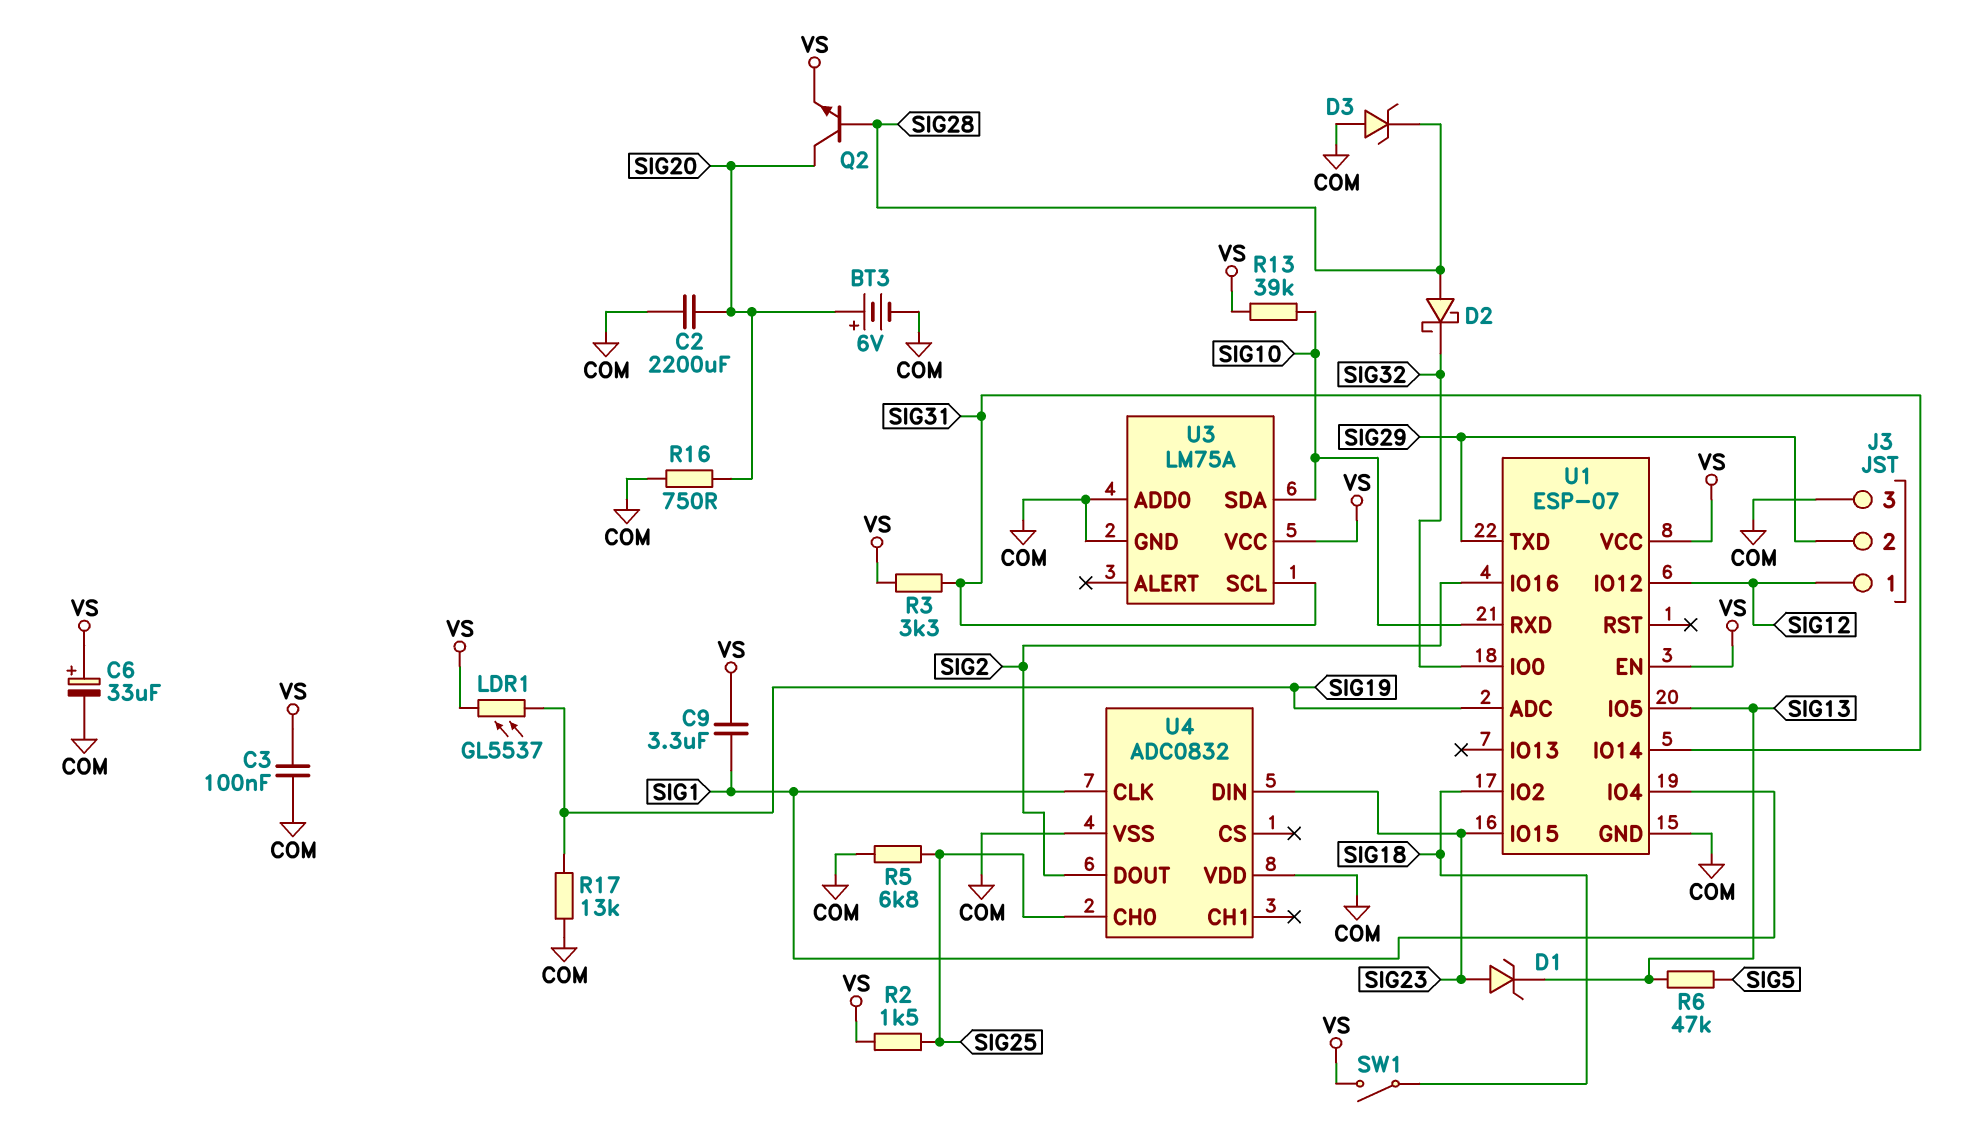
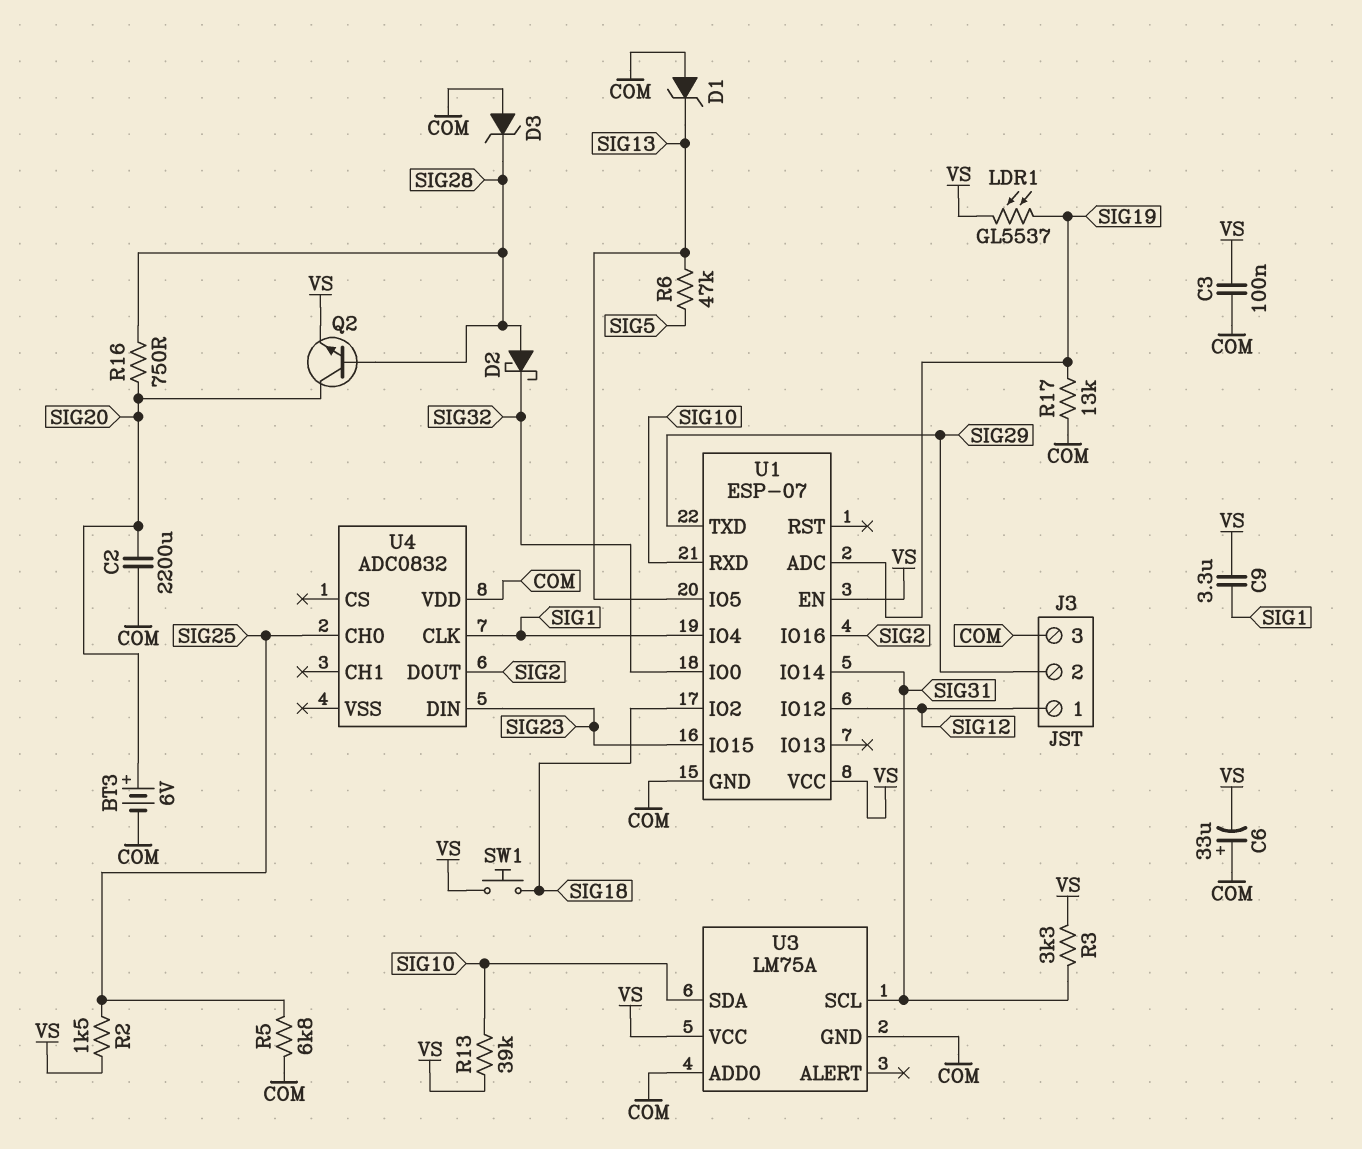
C6: 33uF (plus VS, minus COM) -> 33uF (plus COM, minus VS)
D1: zener (A SIG23, K SIG13) -> zener (A COM, K SIG13)
R16: 750 (COM, SIG20) -> 750 (SIG20, SIG28)
SW1: switch (SIG18, VS) -> button (SIG18, VS)
U4 pin VSS: COM -> none

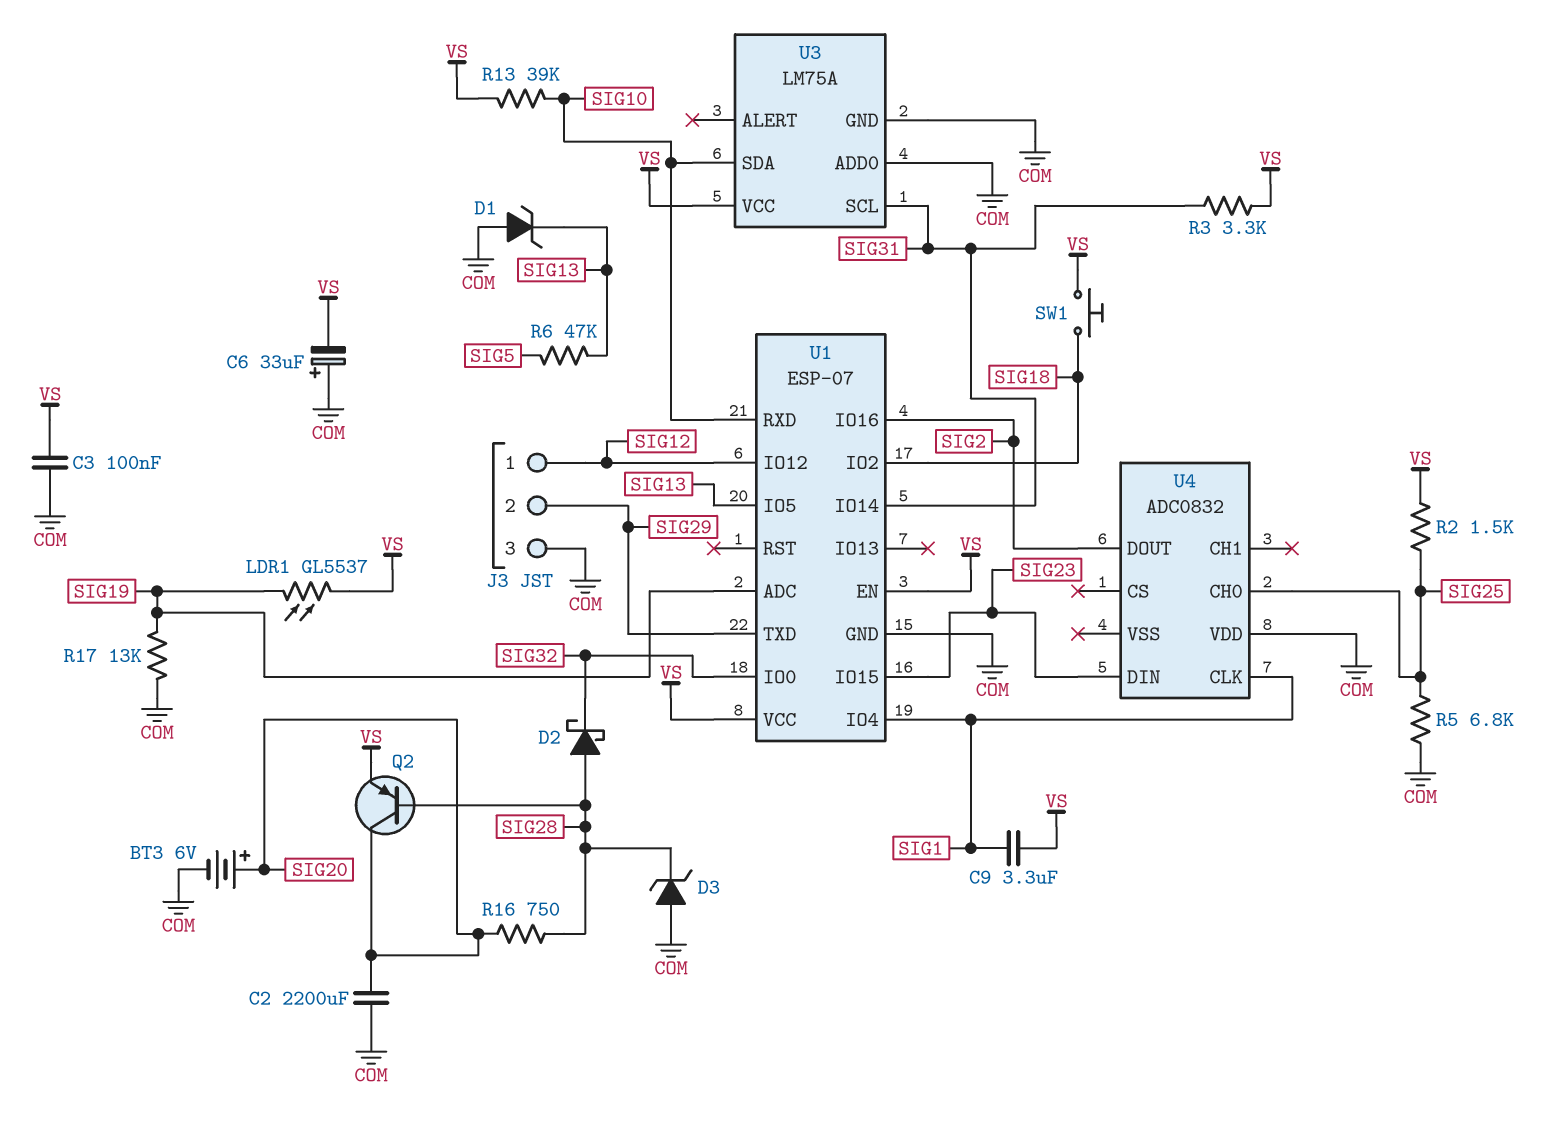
Q2: NPN (B SIG28, C SIG20, E VS) -> PNP (B SIG28, C SIG20, E VS)

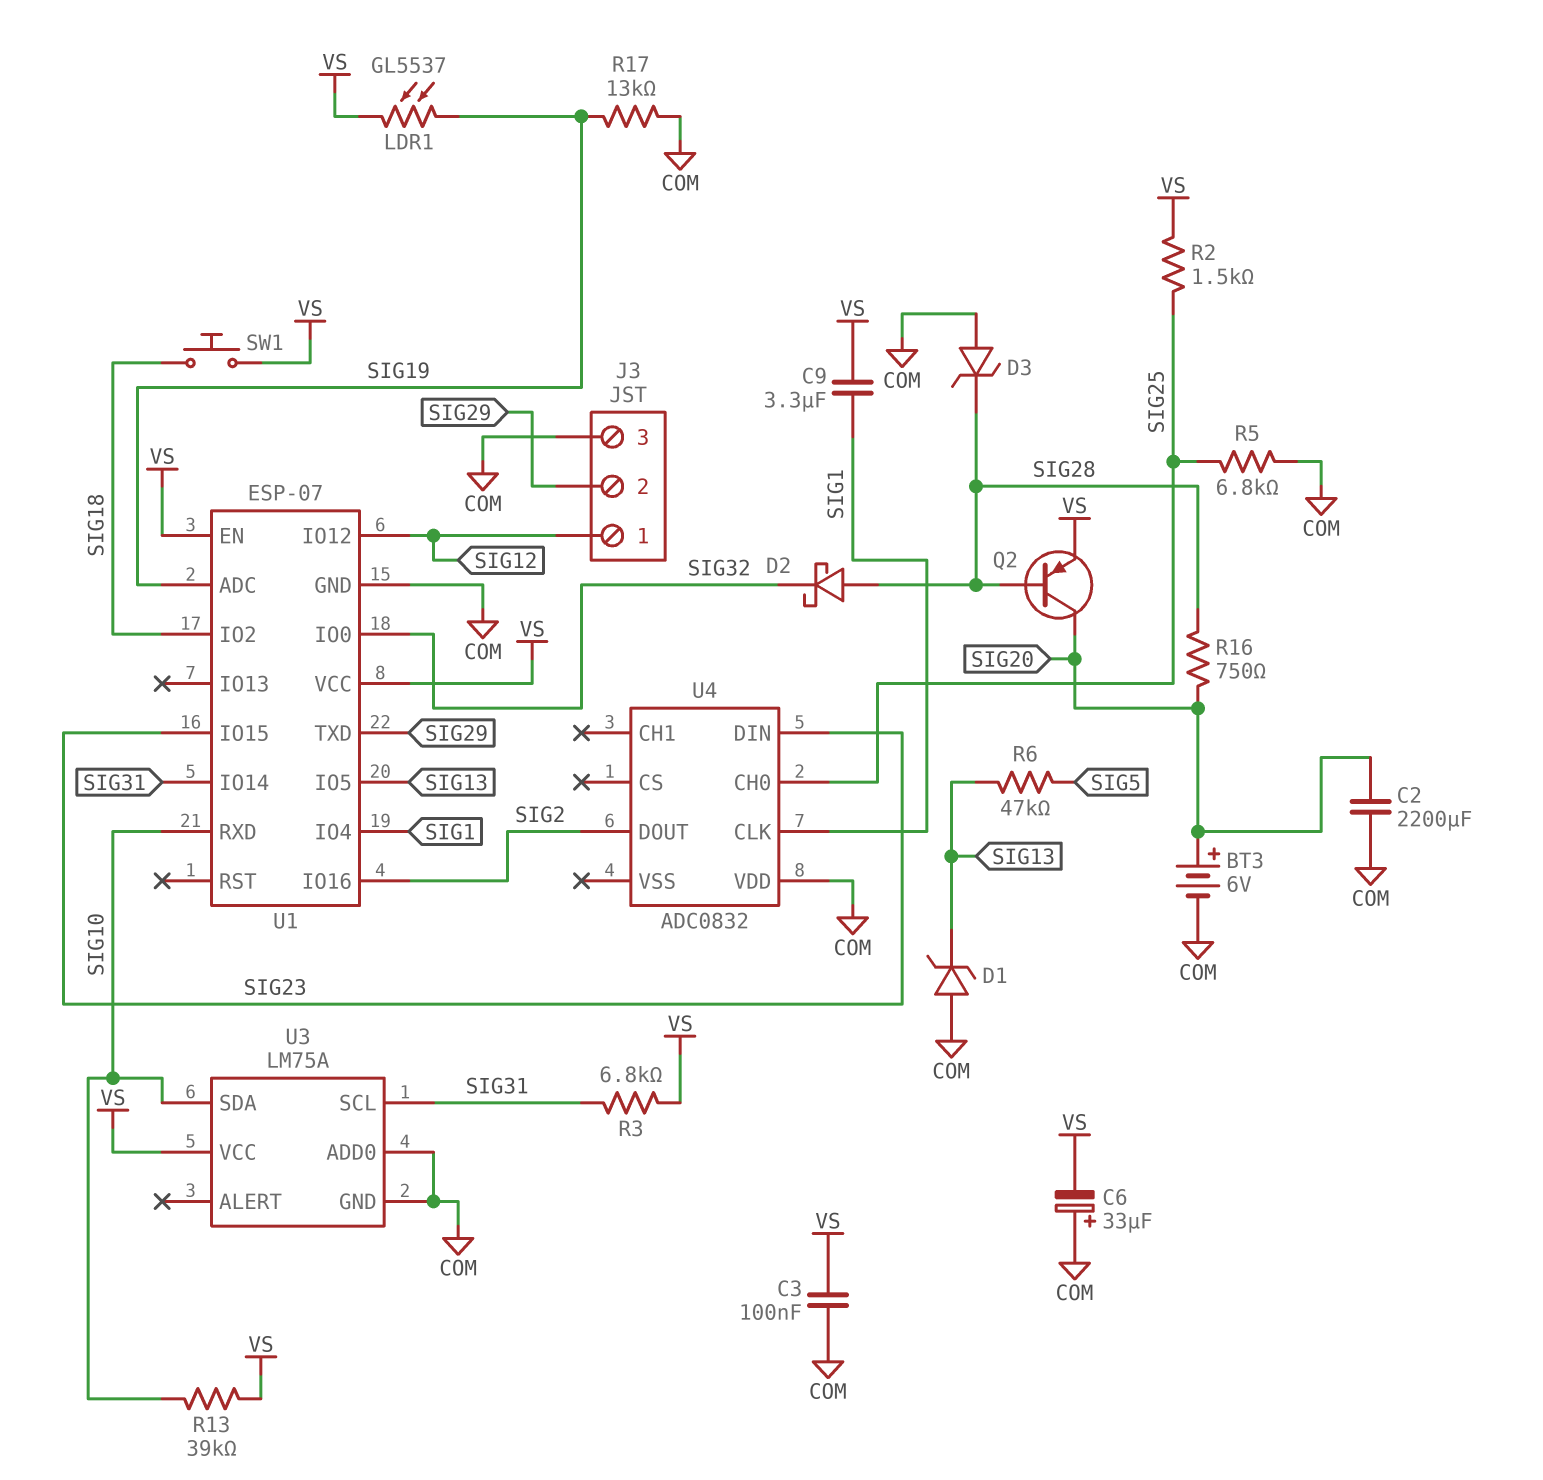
R3: 3.3k (SIG31, VS) -> 6.8k (SIG31, VS)

